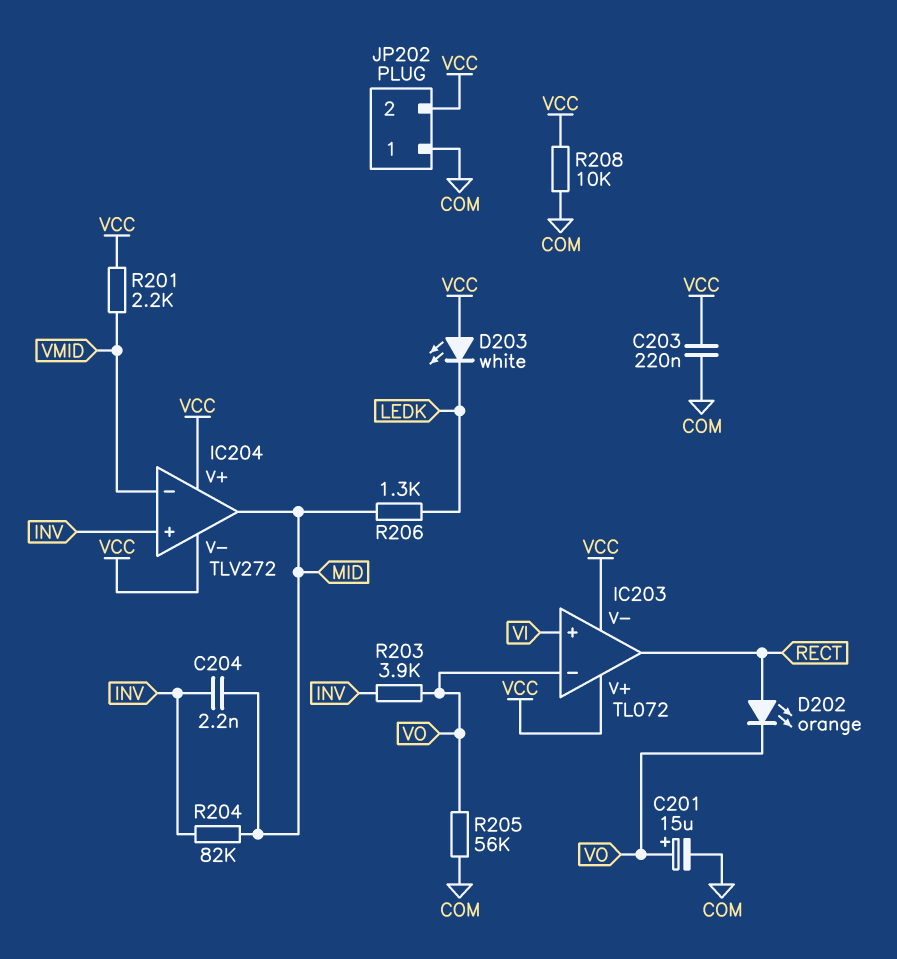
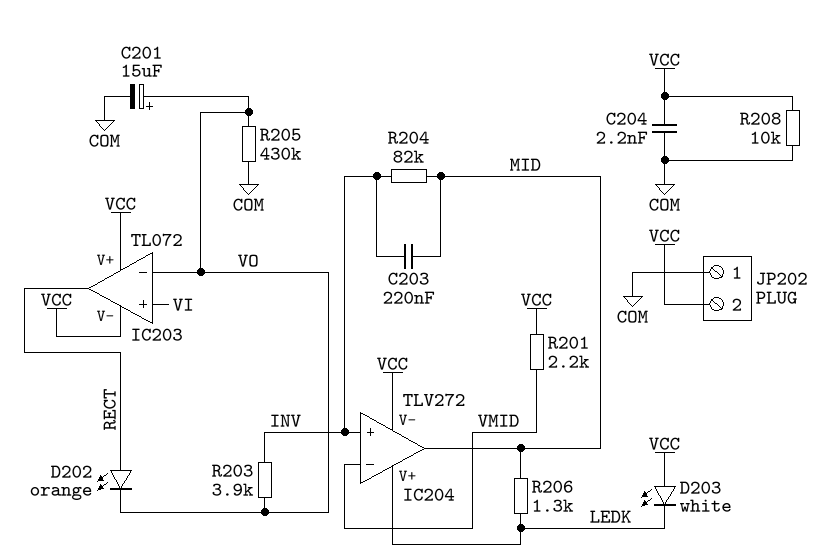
C203: 220nF (COM, VCC) -> 220nF (INV, MID)
C204: 2.2nF (INV, MID) -> 2.2nF (COM, VCC)
IC204 pin V+: VCC -> LEDK
R205: 56k (COM, VO) -> 430k (COM, VO)

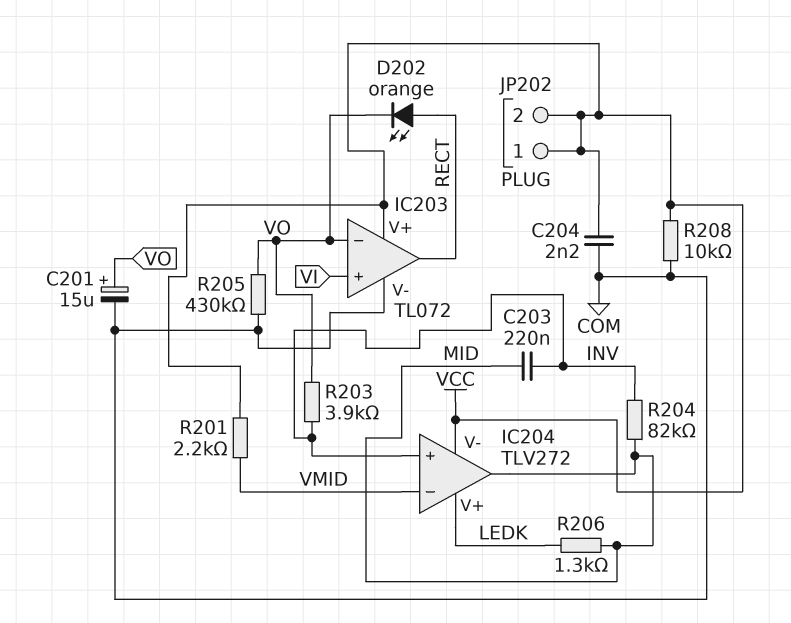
D203: LED white (A VCC, K LEDK) -> none
IC203 pin V-: VCC -> COM
JP202 pin 1: COM -> VCC

